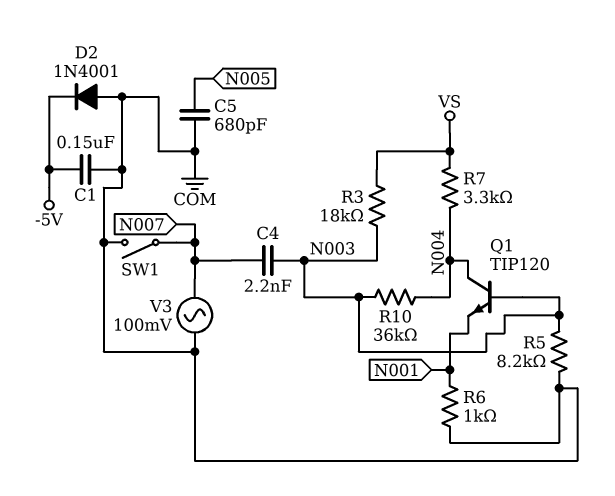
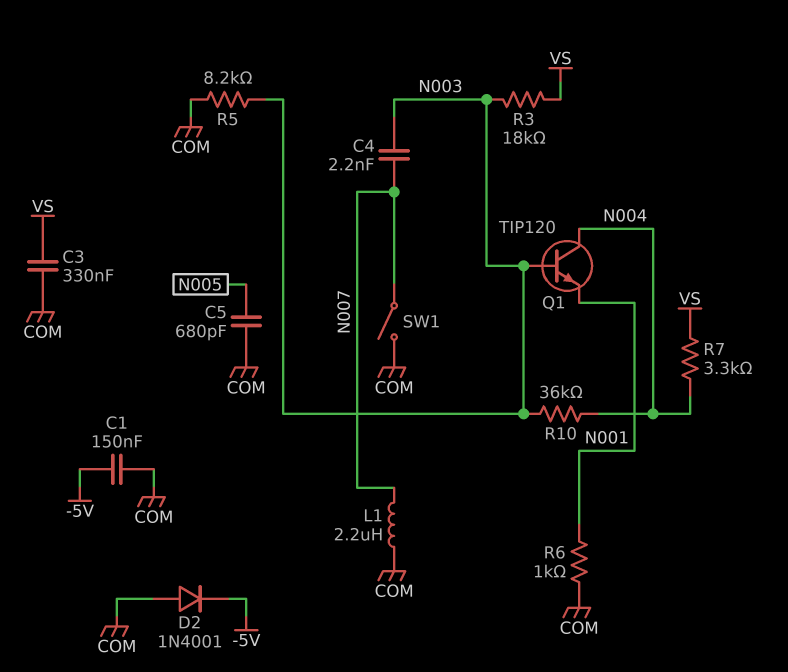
C3: none -> 330nF (COM, VS)
L1: none -> 2.2uH (COM, N007)
V3: AC 100mV (COM, N007) -> none

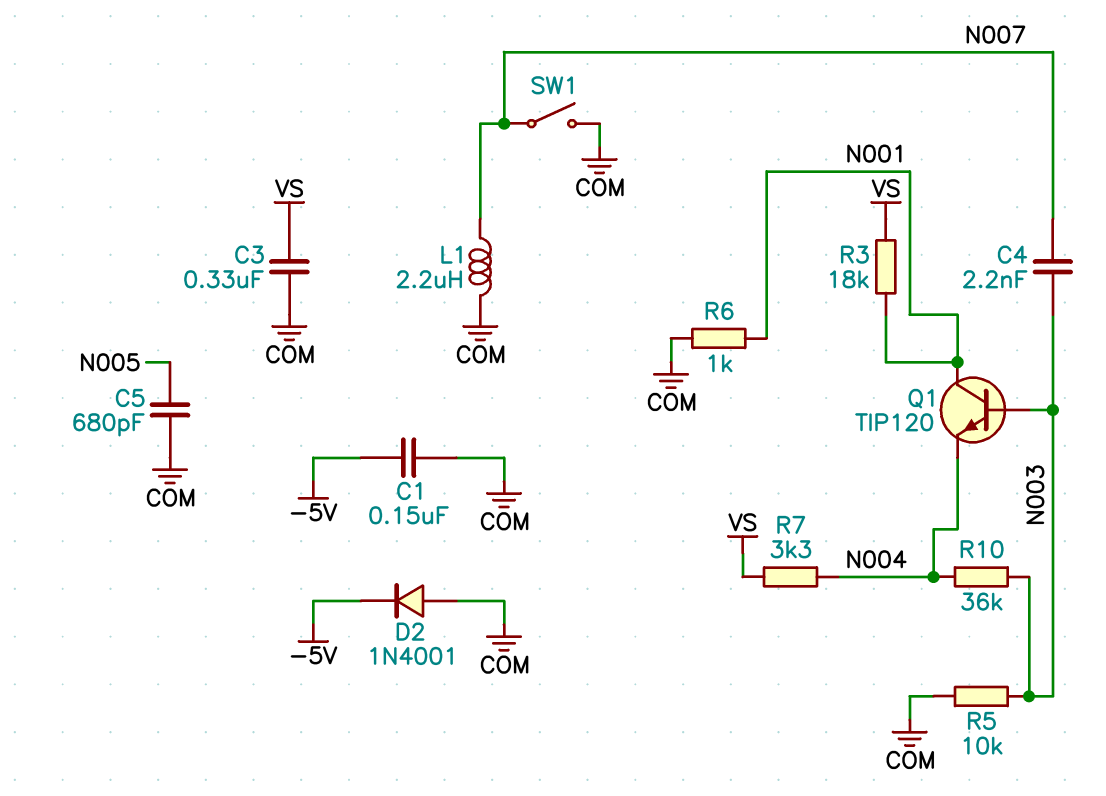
Q1: NPN TIP120 (B N003, C N004, E N001) -> NPN TIP120 (B N003, C N001, E N004)
R3: 18k (N003, VS) -> 18k (N001, VS)
R5: 8.2k (COM, N003) -> 10k (COM, N003)

